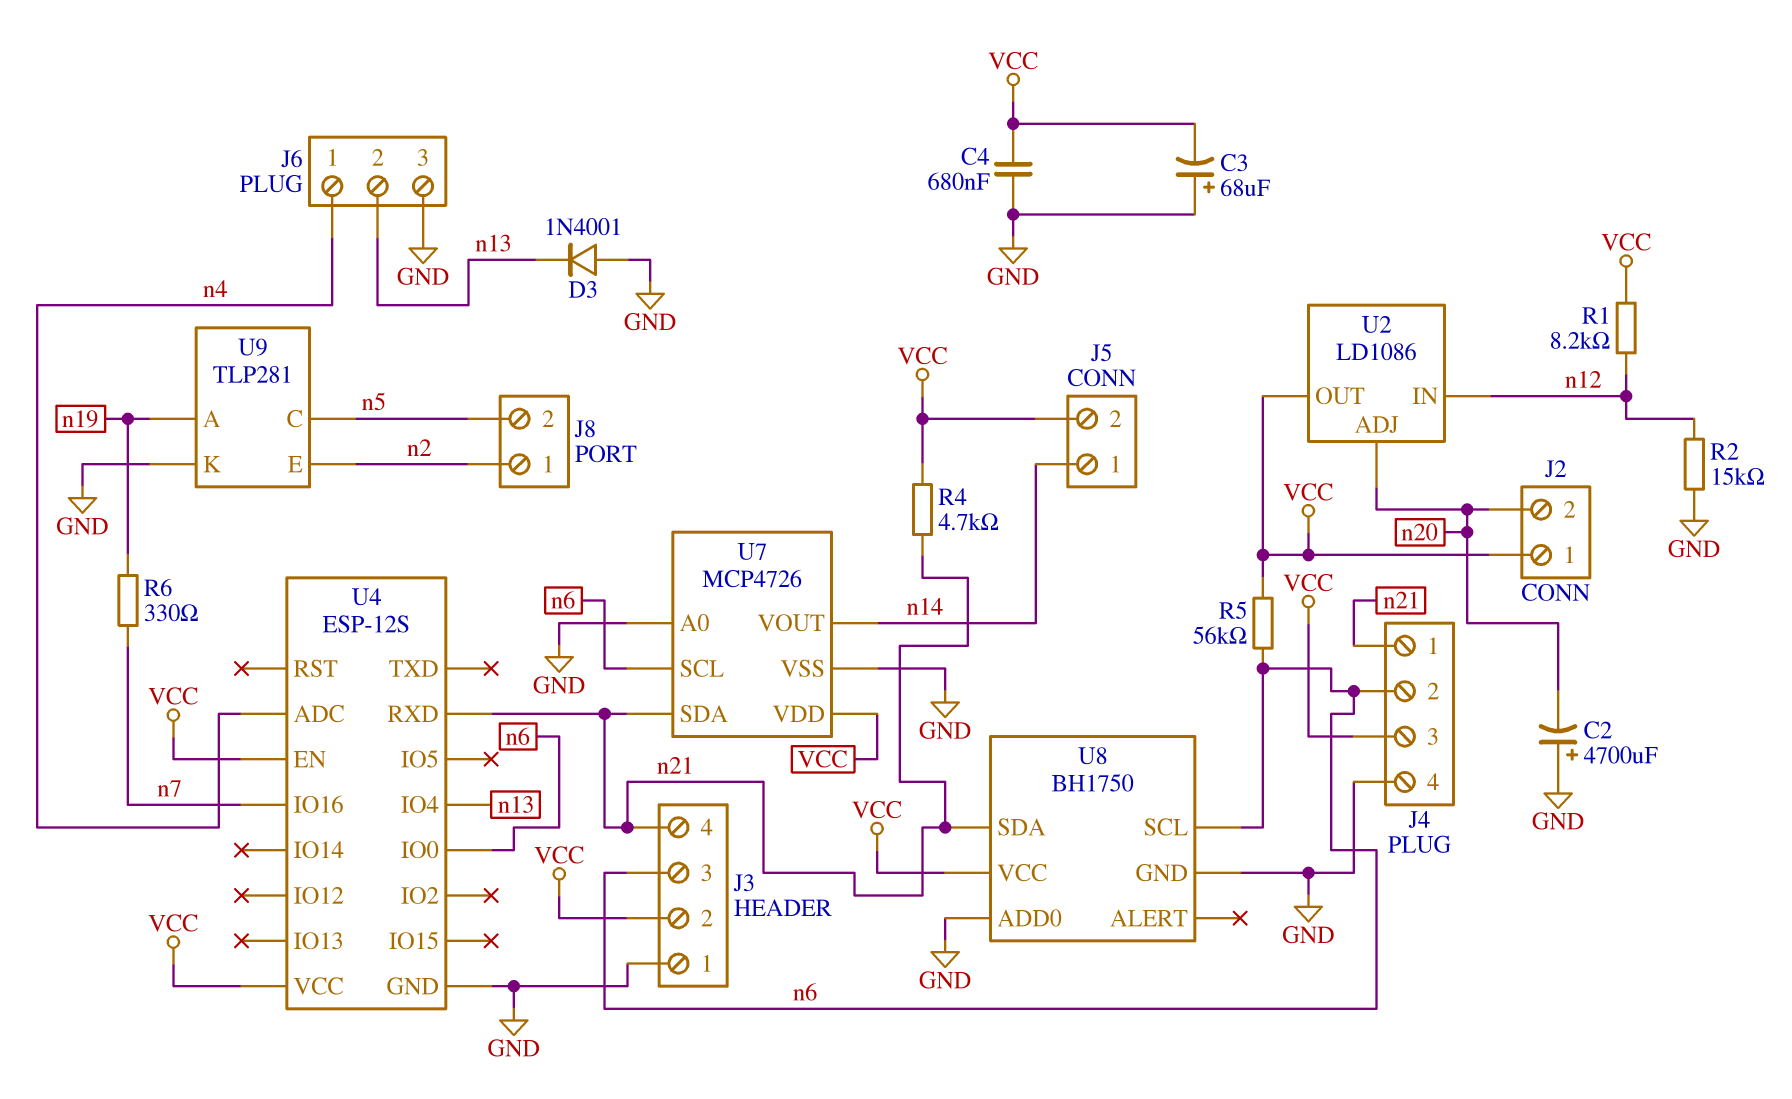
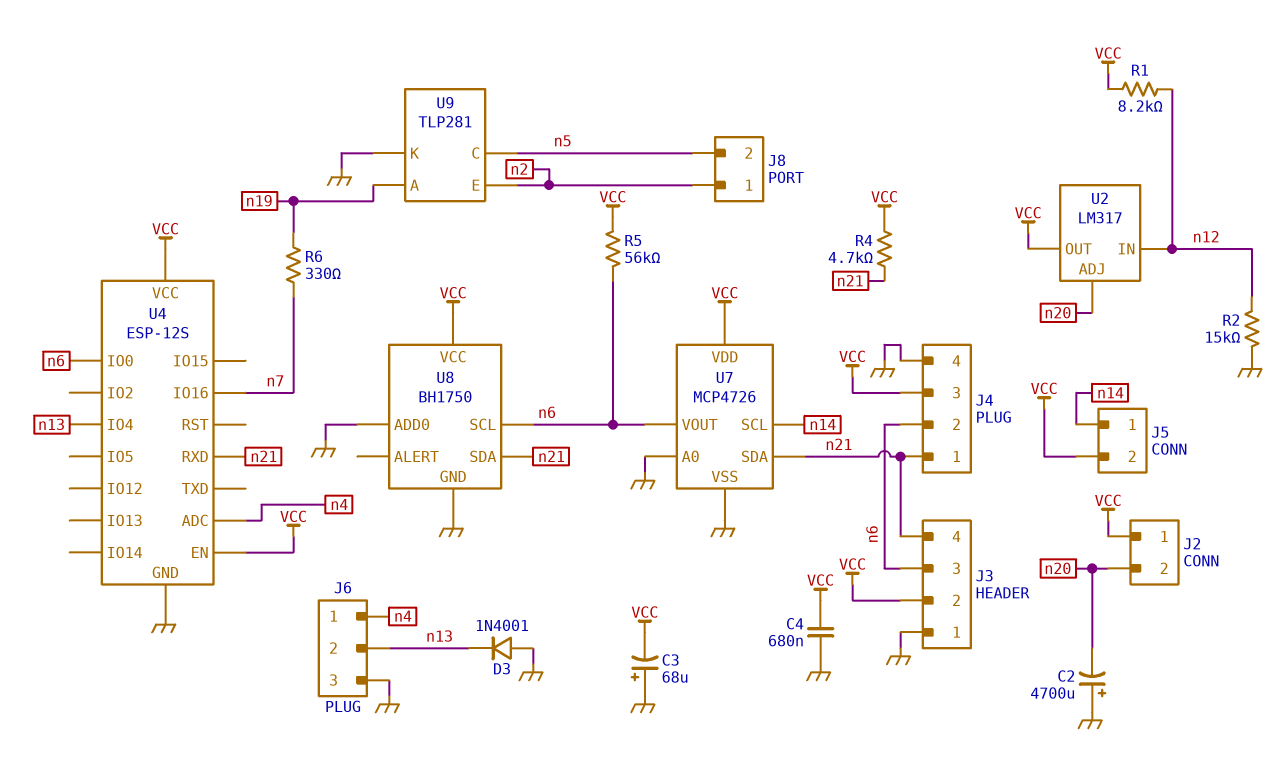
U2: LD1086 -> LM317
U7 pin SCL: n6 -> n14
U7 pin VOUT: n14 -> n6

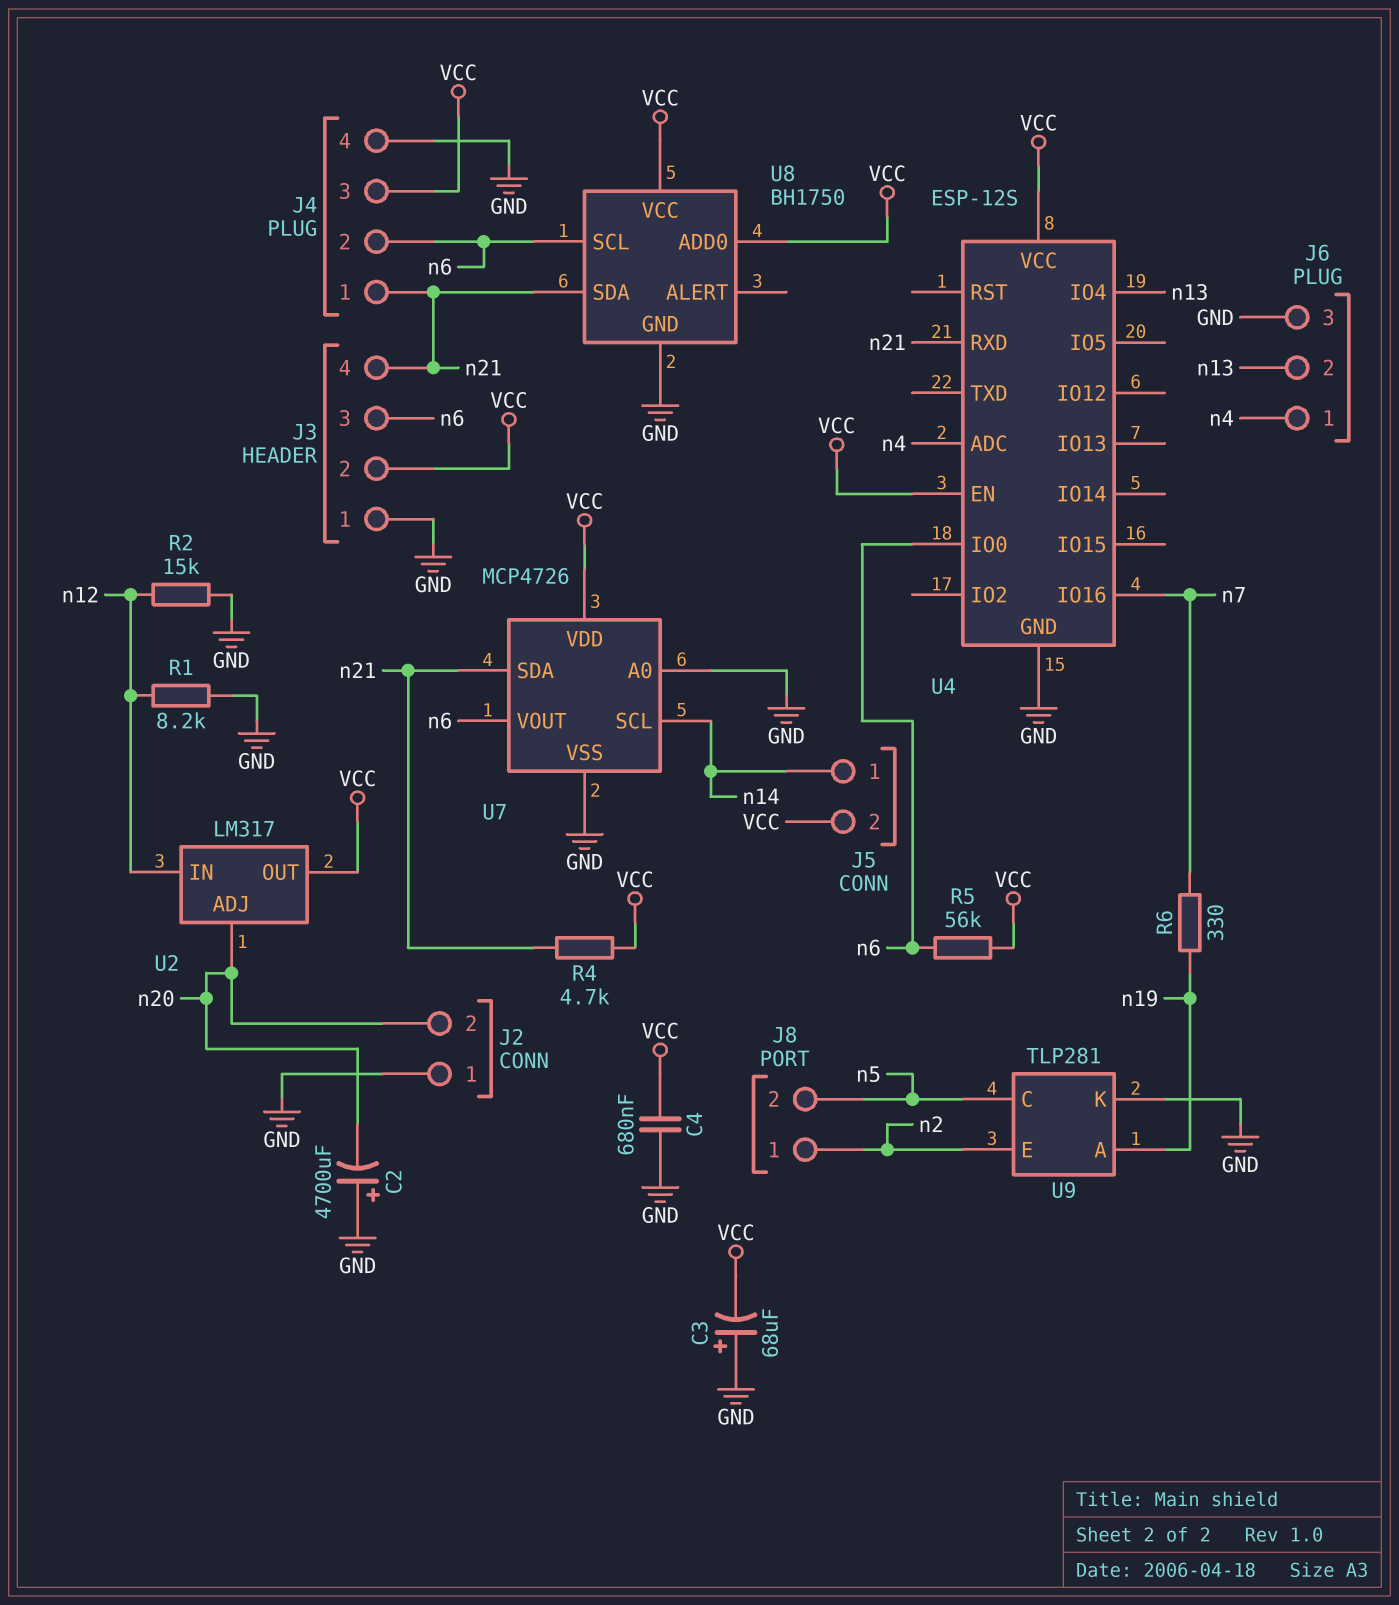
D3: diode 1N4001 (A GND, K n13) -> none
J2 pin 1: VCC -> GND
R1: 8.2k (VCC, n12) -> 8.2k (GND, n12)
U8 pin ADD0: GND -> VCC

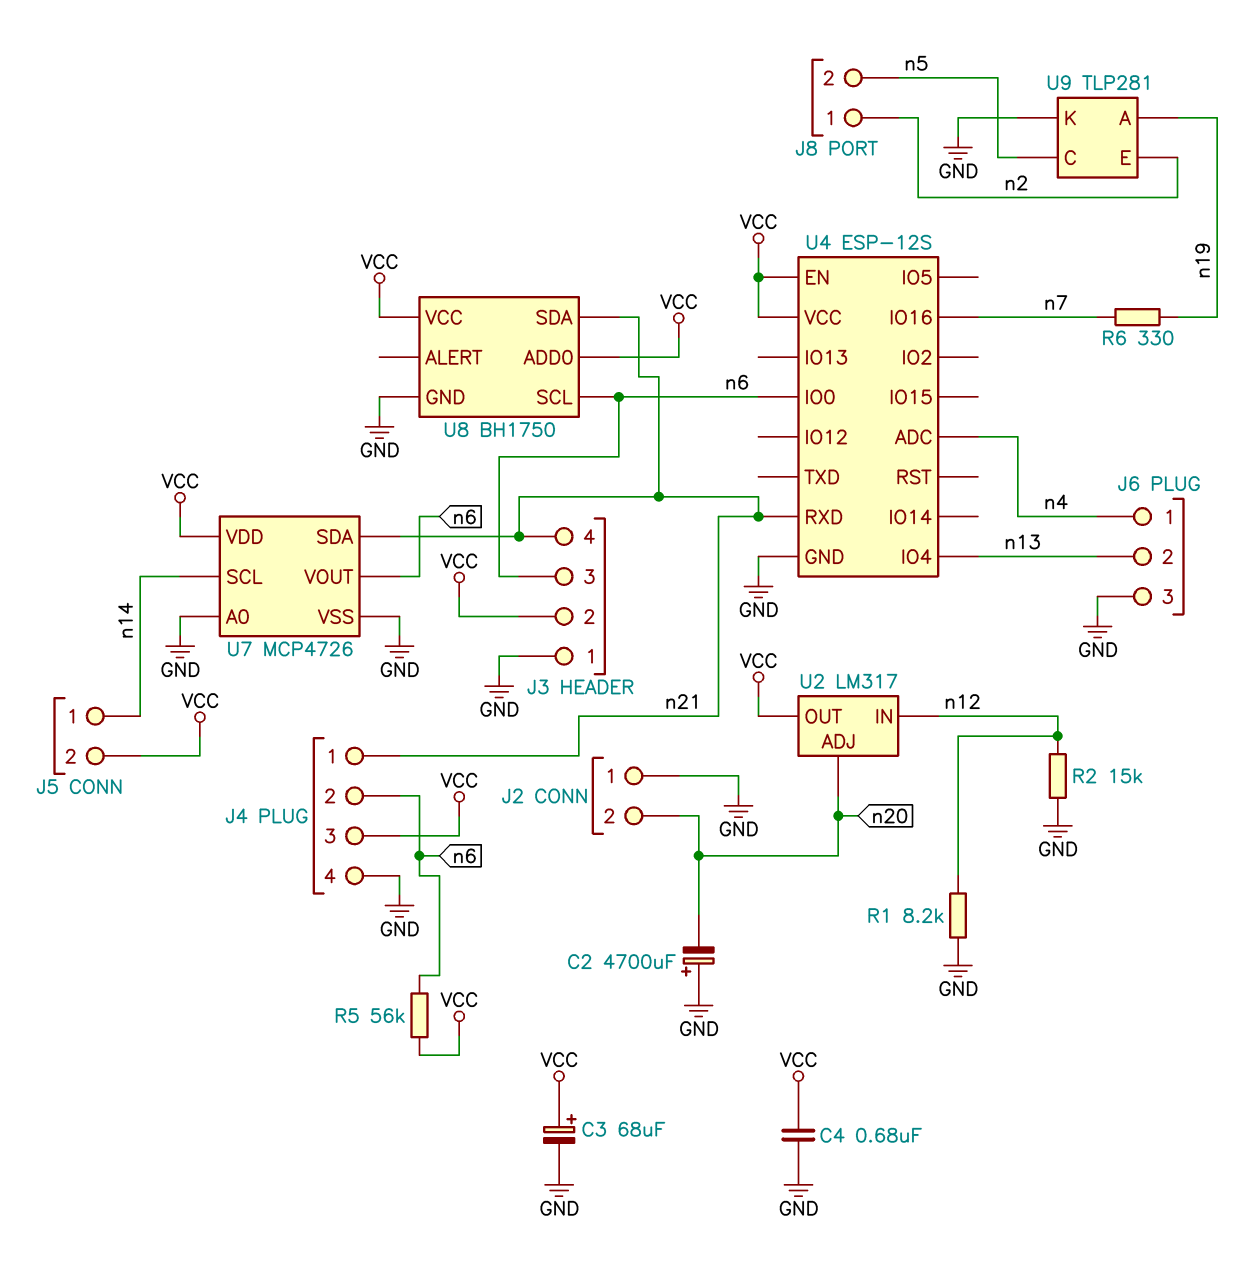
C3: 68uF (plus GND, minus VCC) -> 68uF (plus VCC, minus GND)
R4: 4.7k (VCC, n21) -> none

